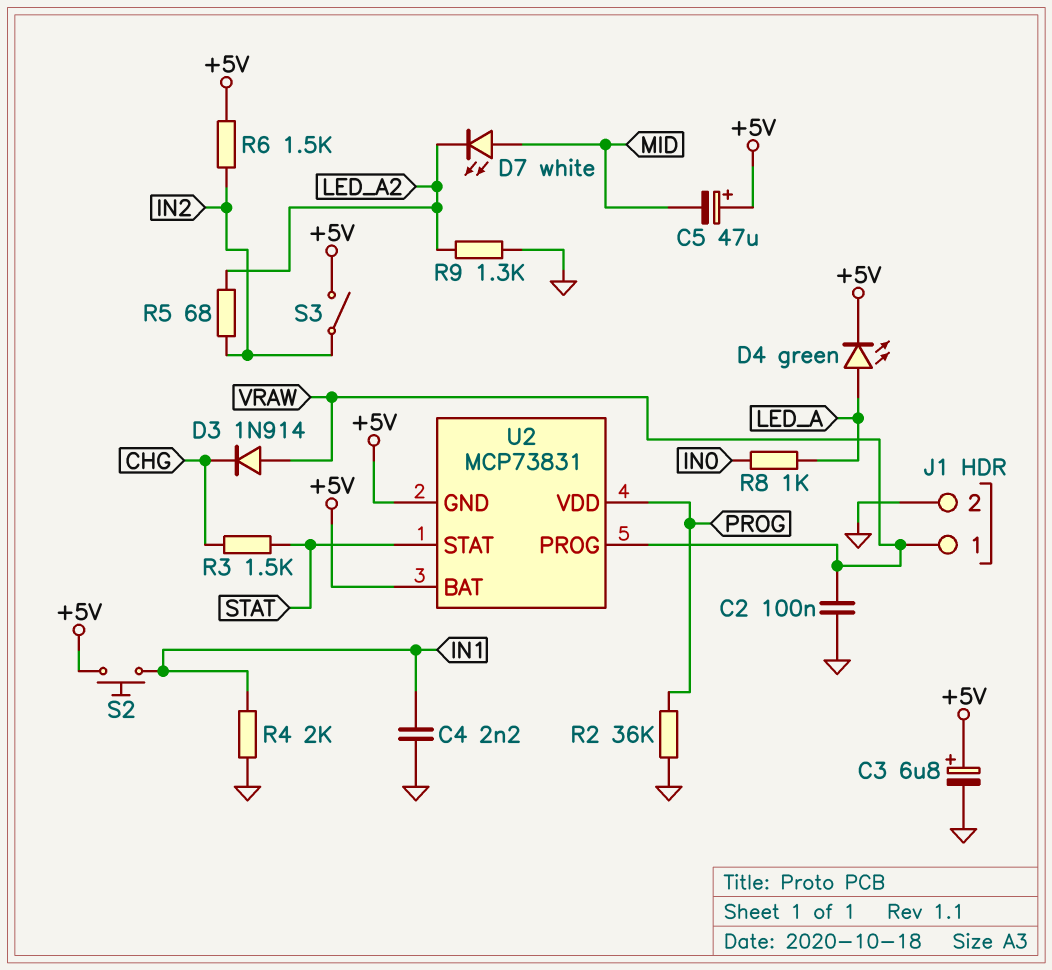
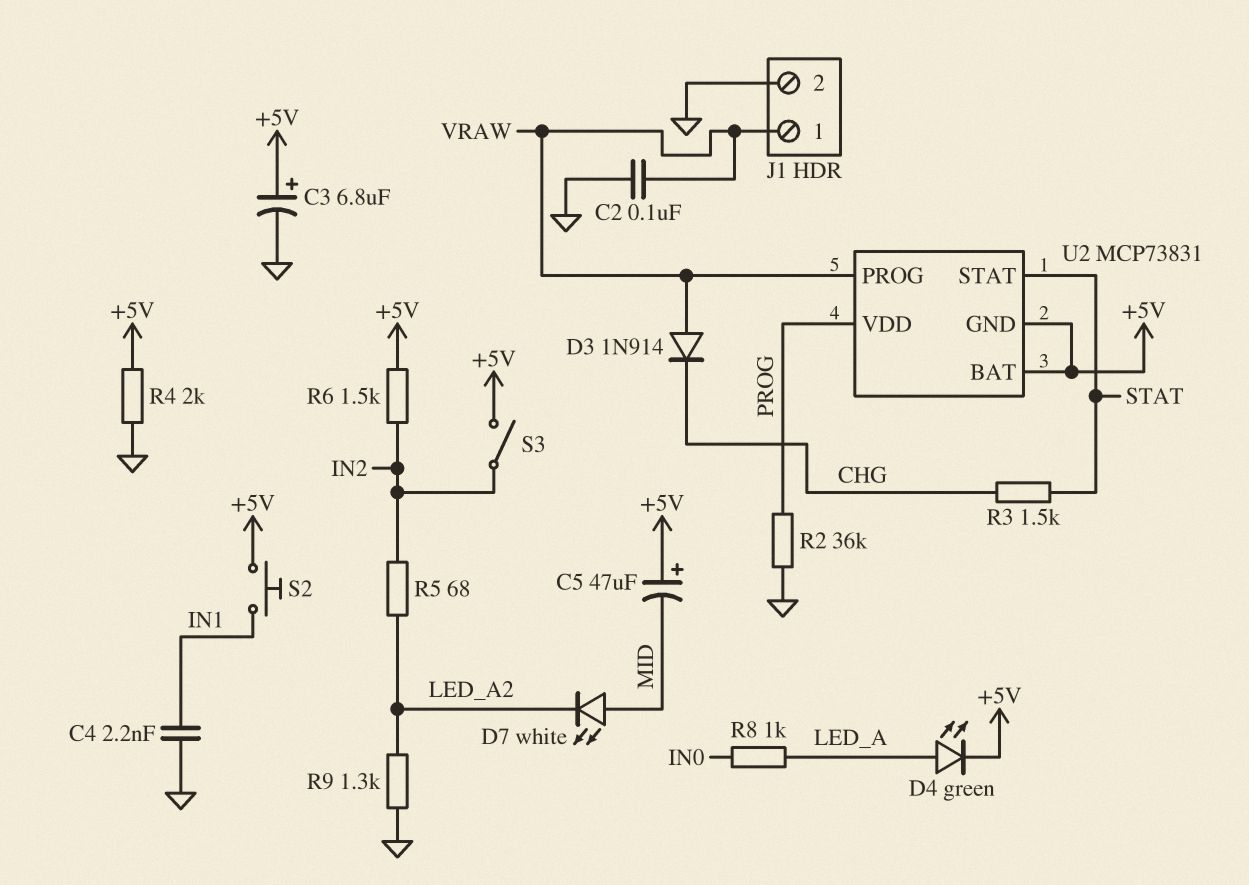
R4: 2k (GND, IN1) -> 2k (+5V, GND)

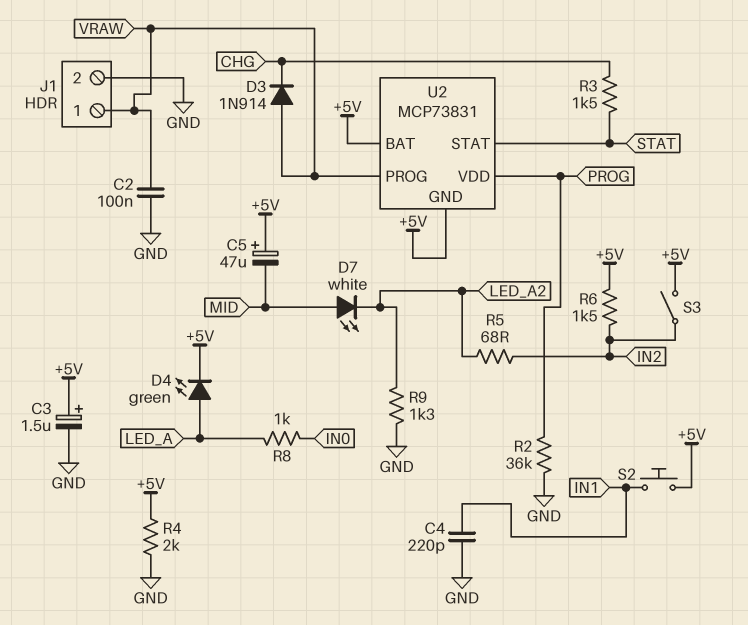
C3: 6.8uF (plus +5V, minus GND) -> 1.5uF (plus +5V, minus GND)
C4: 2.2nF (GND, IN1) -> 220pF (GND, IN1)

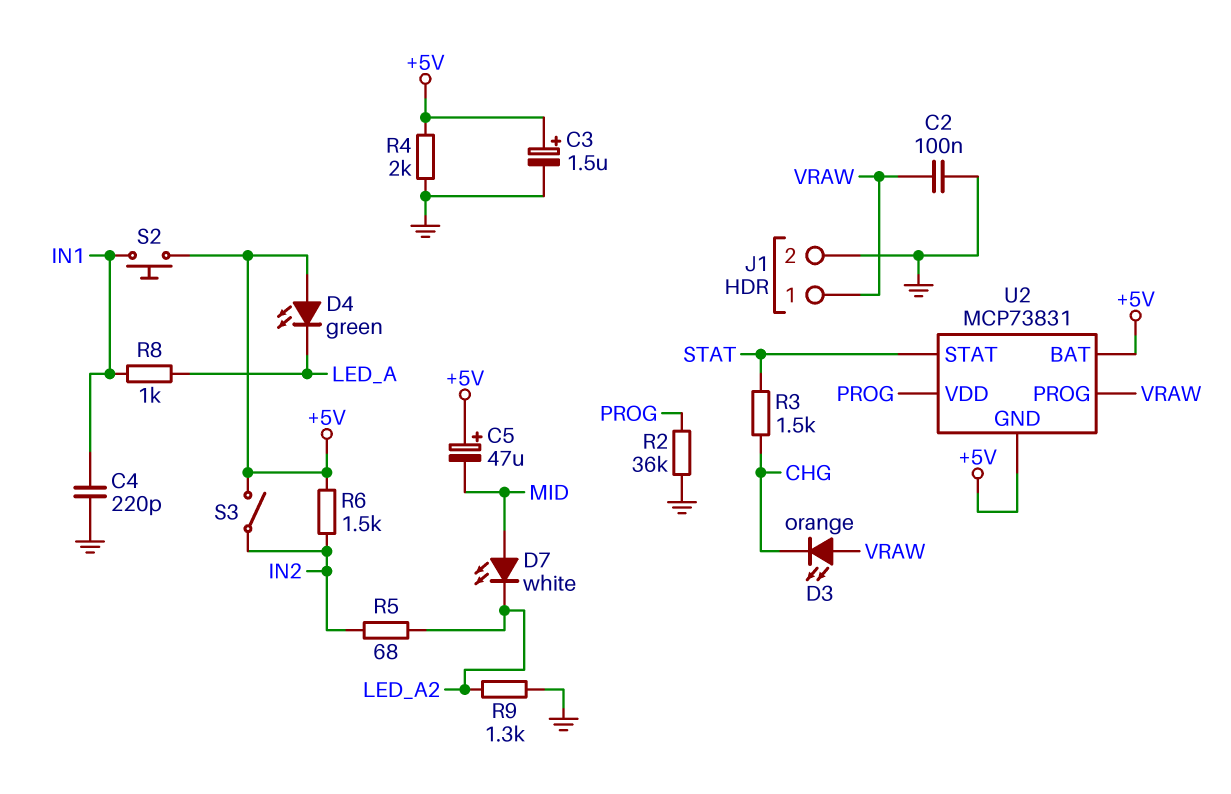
D3: diode 1N914 (A VRAW, K CHG) -> LED orange (A VRAW, K CHG)
D4: LED green (A LED_A, K +5V) -> LED green (A +5V, K LED_A)
R8: 1k (IN0, LED_A) -> 1k (IN1, LED_A)

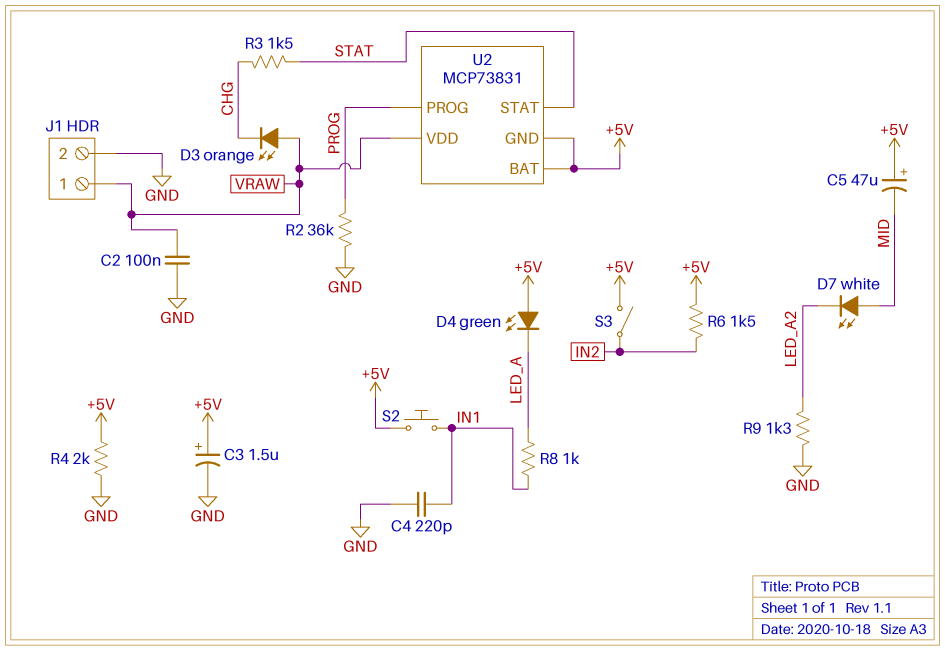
R5: 68 (IN2, LED_A2) -> none
U2 pin PROG: VRAW -> PROG
U2 pin VDD: PROG -> VRAW

